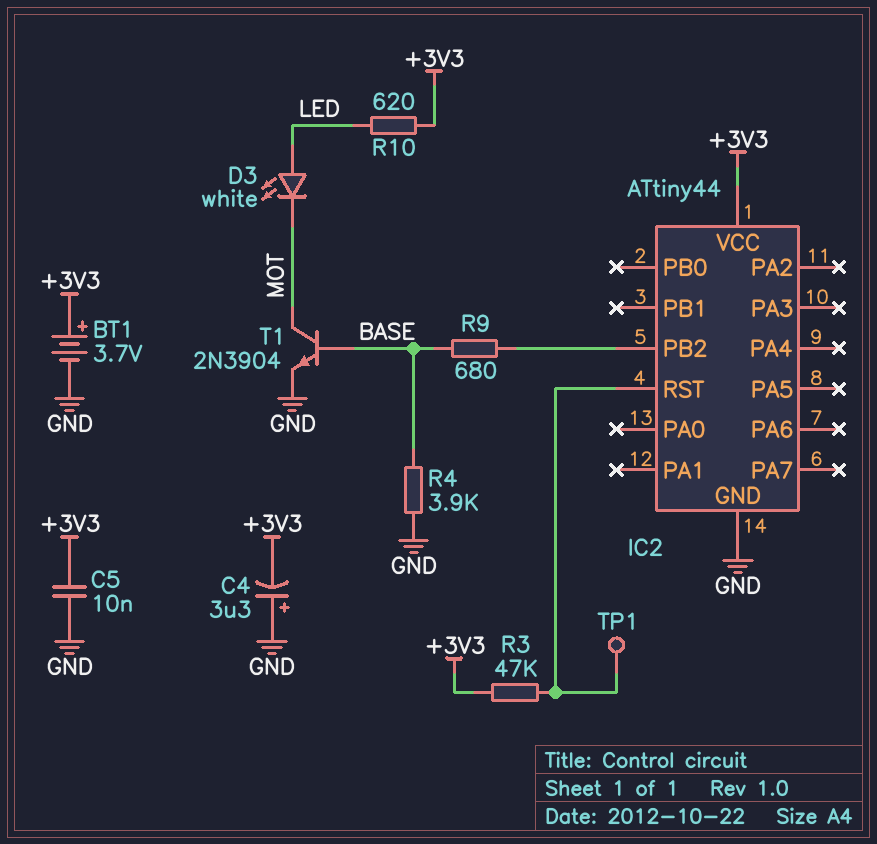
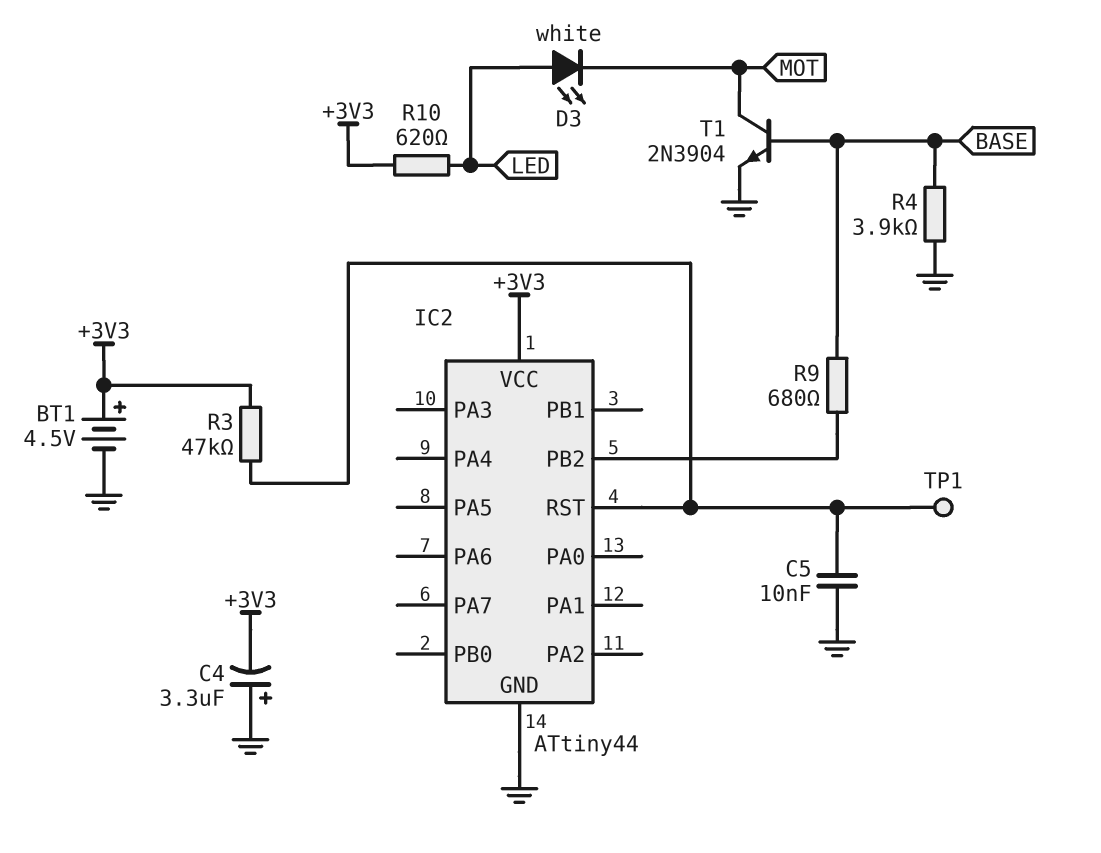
BT1: 3.7V (plus +3V3, minus GND) -> 4.5V (plus +3V3, minus GND)
C5: 10nF (+3V3, GND) -> 10nF (GND, IC2/RST)

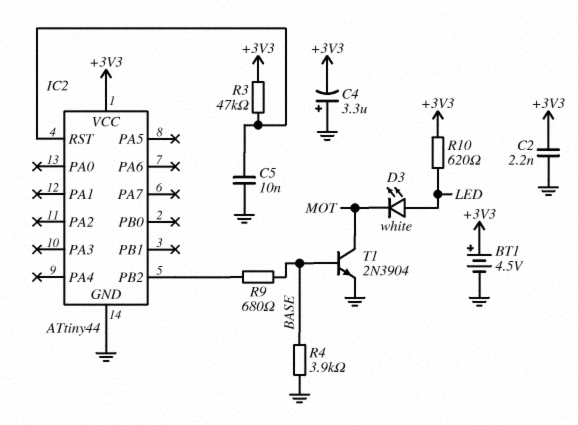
C2: none -> 2.2nF (+3V3, GND)
TP1: test point (IC2/RST) -> none

